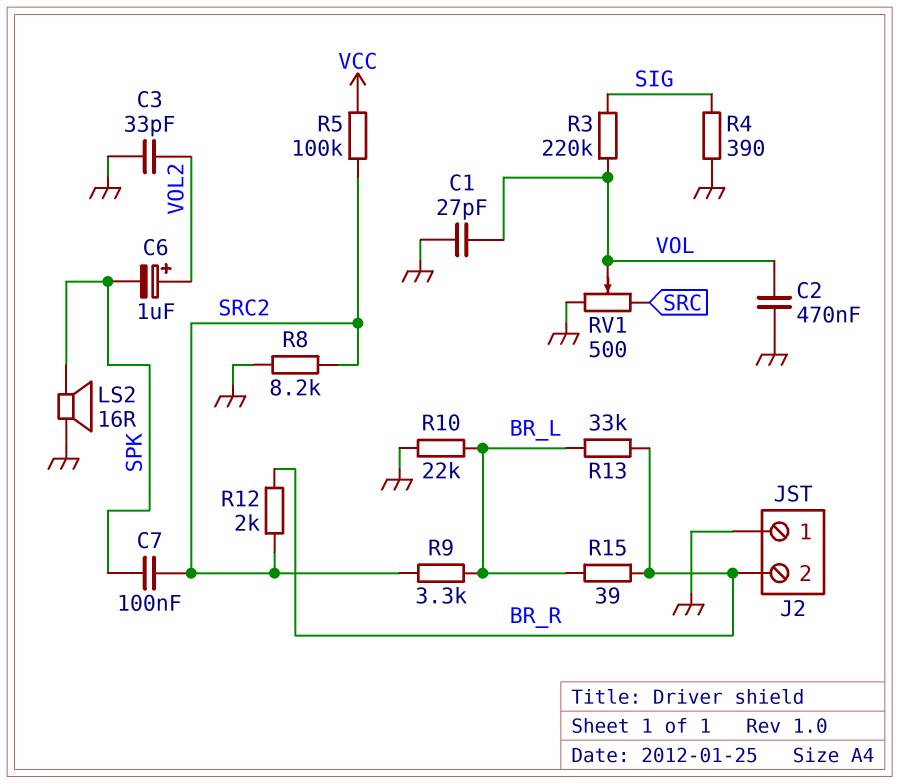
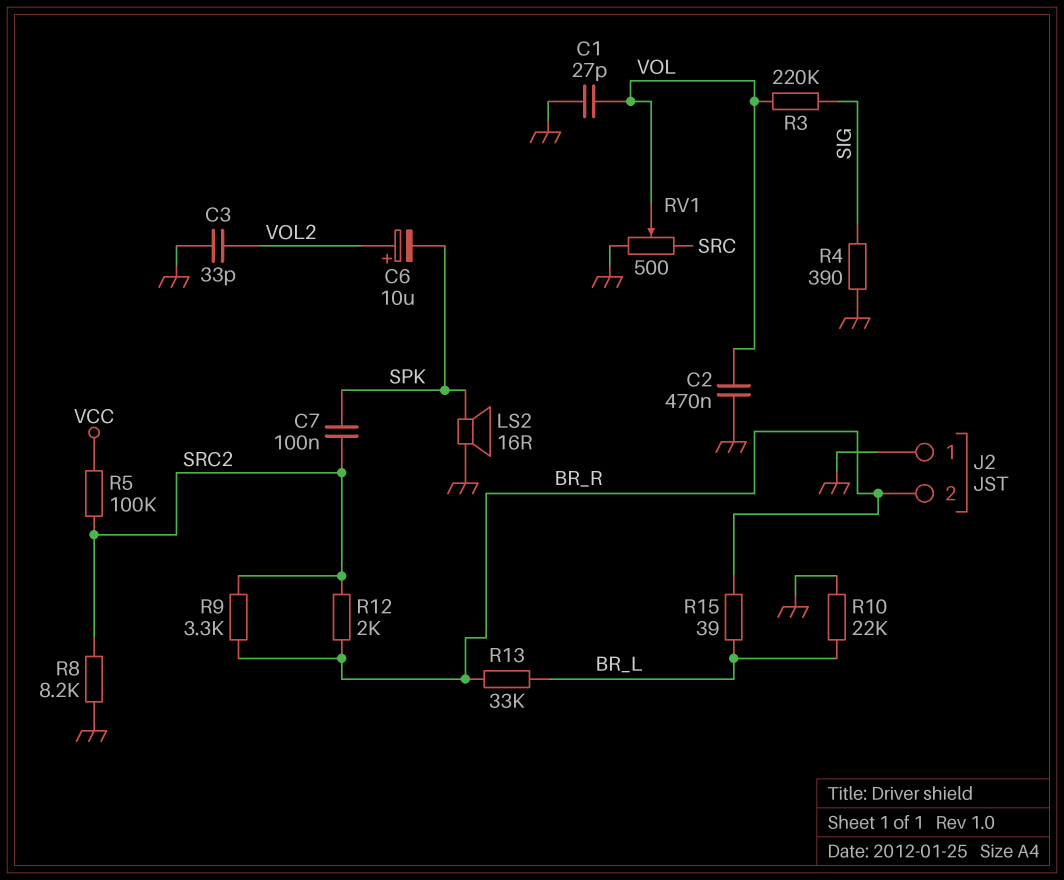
C6: 1uF (plus VOL2, minus SPK) -> 10uF (plus VOL2, minus SPK)
R9: 3.3k (BR_L, SRC2) -> 3.3k (BR_R, SRC2)

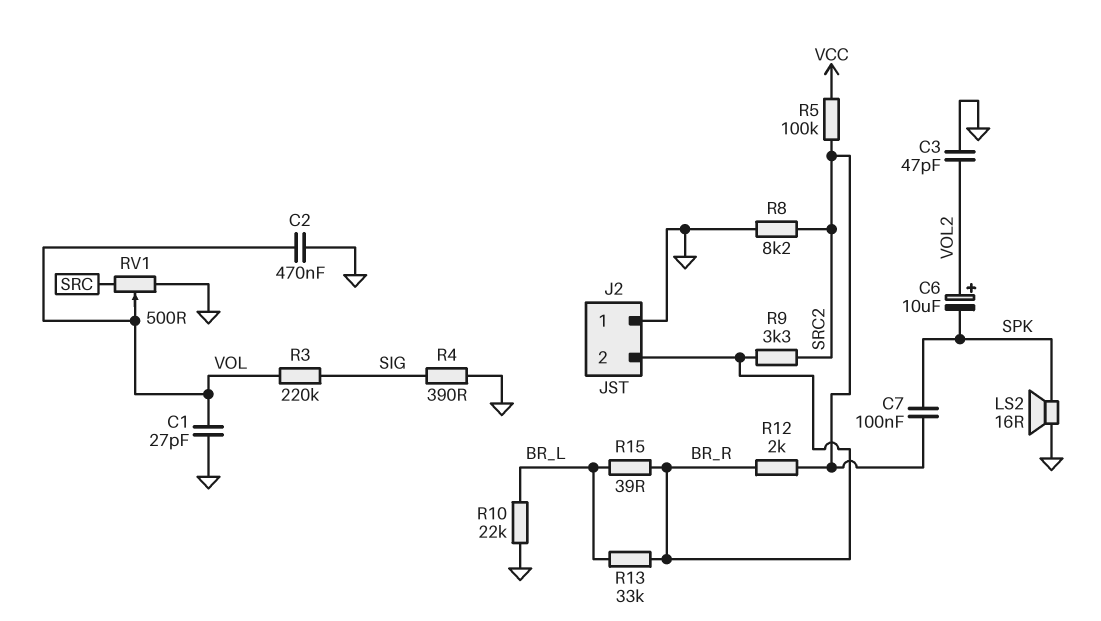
C3: 33pF (GND, VOL2) -> 47pF (GND, VOL2)

